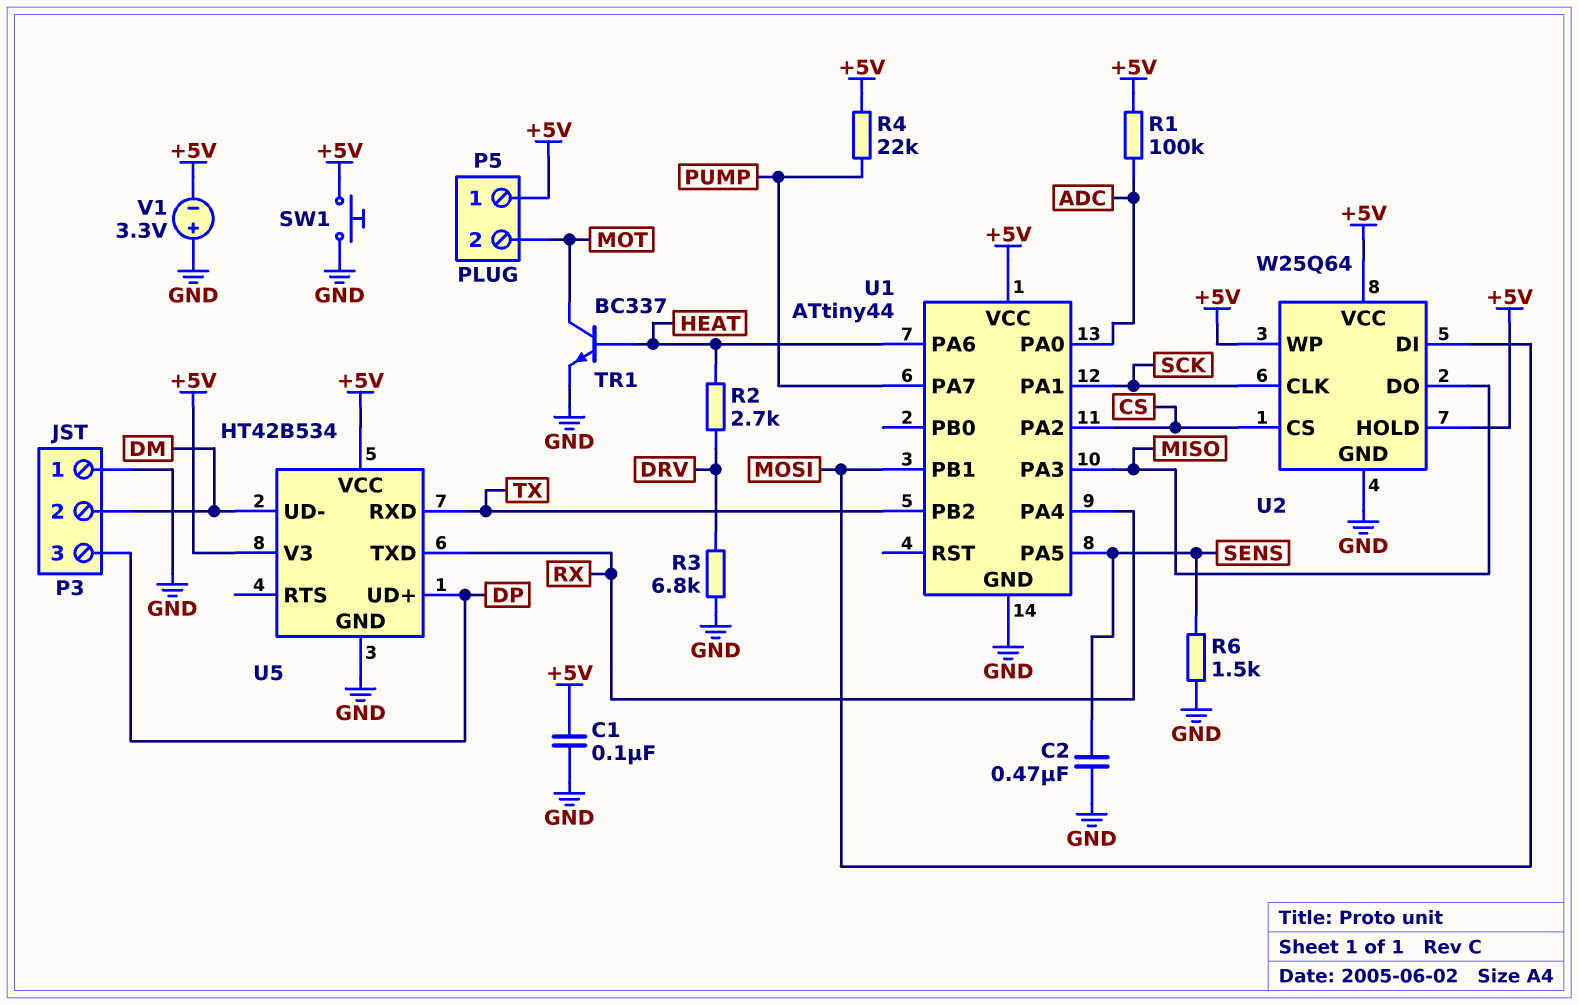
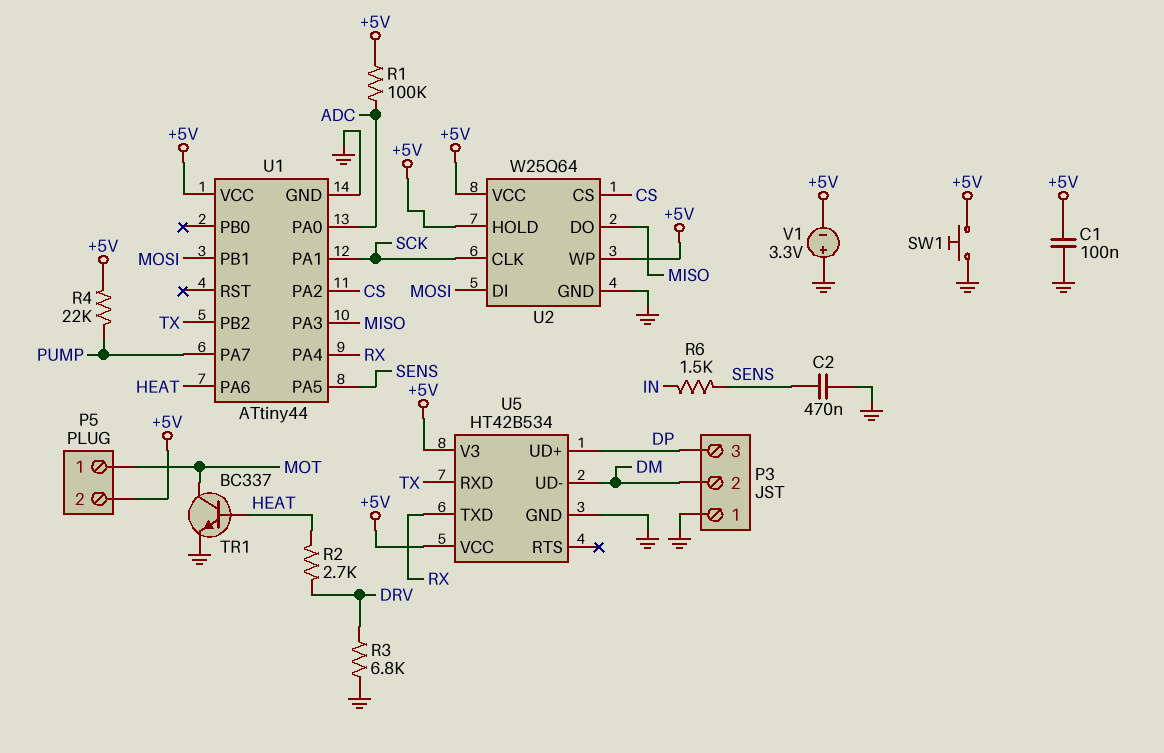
P5 pin 1: +5V -> MOT
P5 pin 2: MOT -> +5V
R6: 1.5k (GND, SENS) -> 1.5k (IN, SENS)

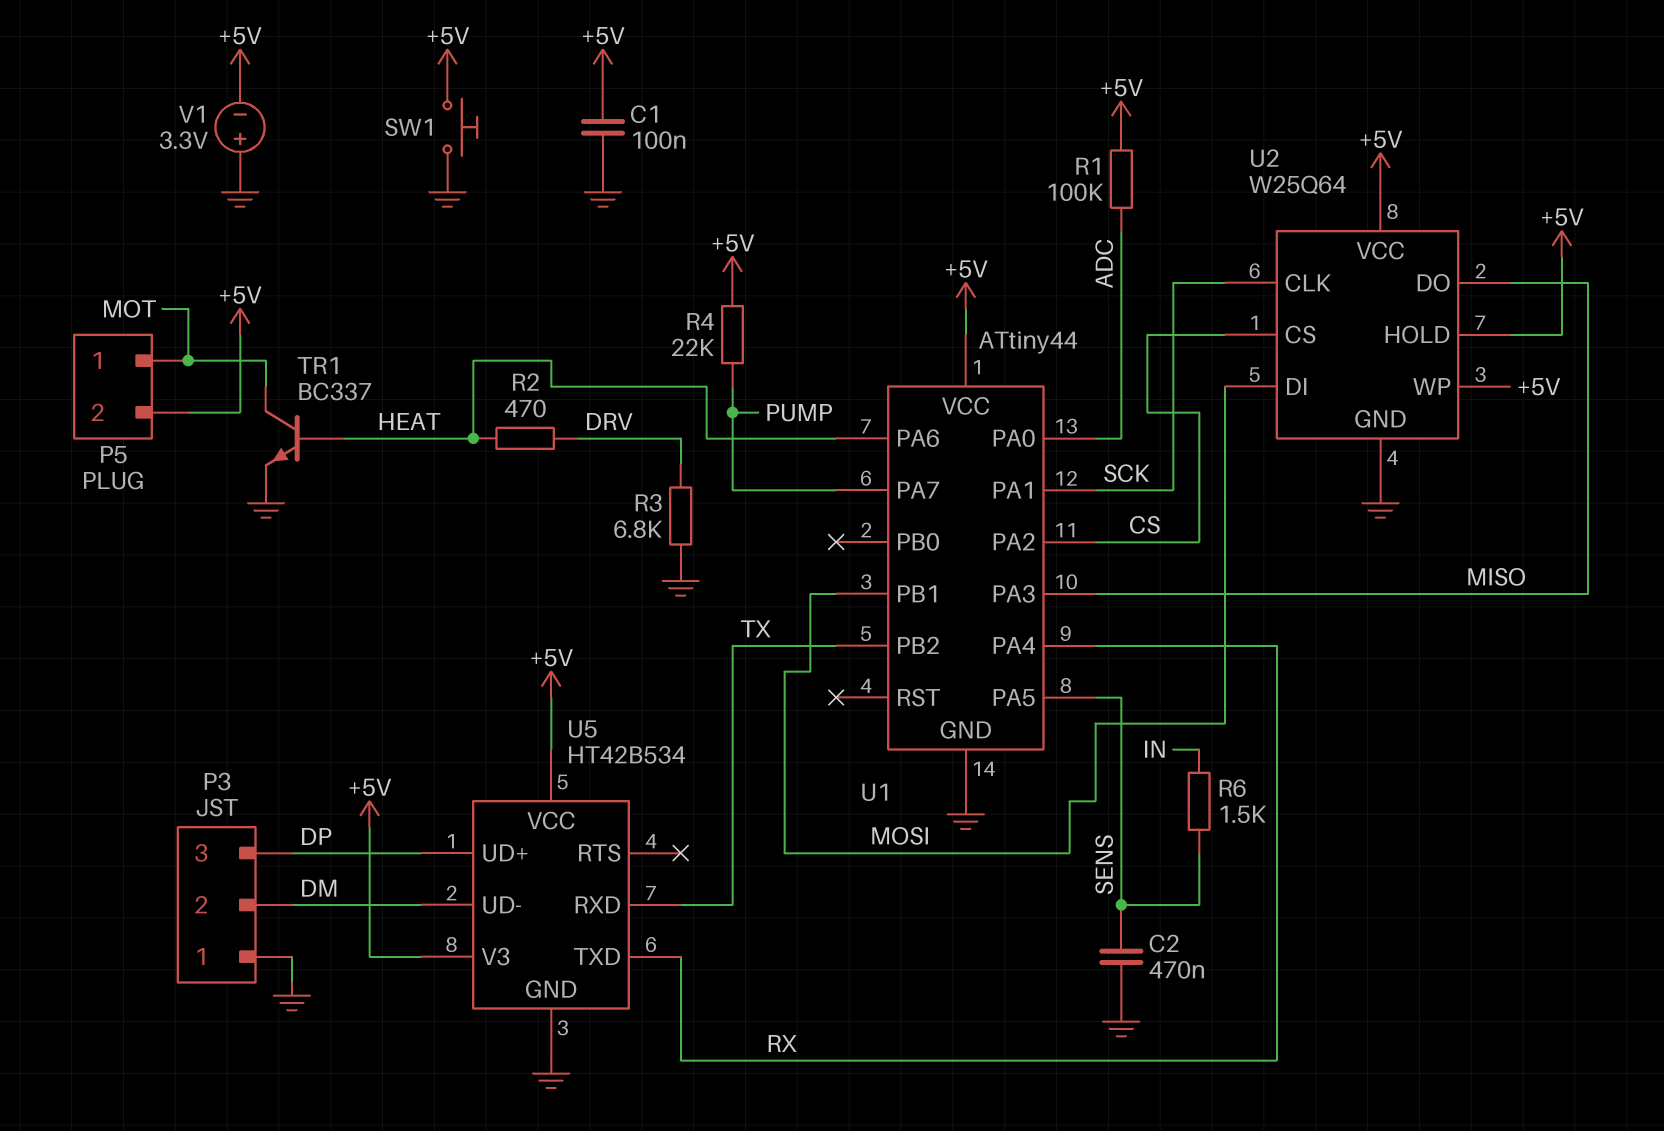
R2: 2.7k (DRV, HEAT) -> 470 (DRV, HEAT)

